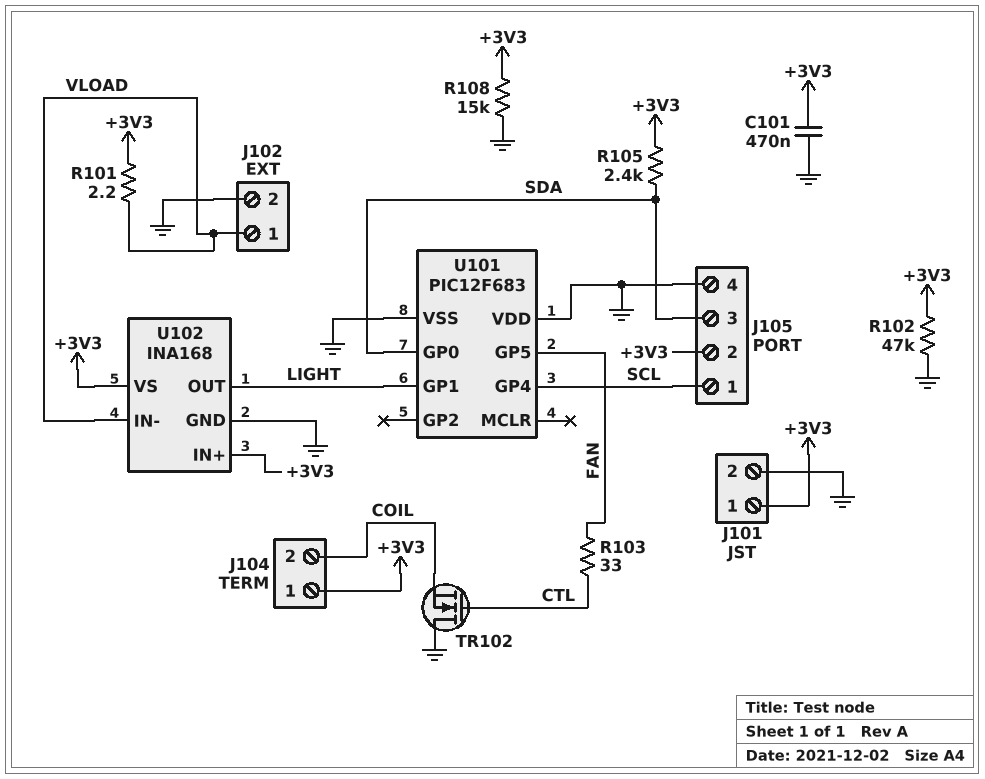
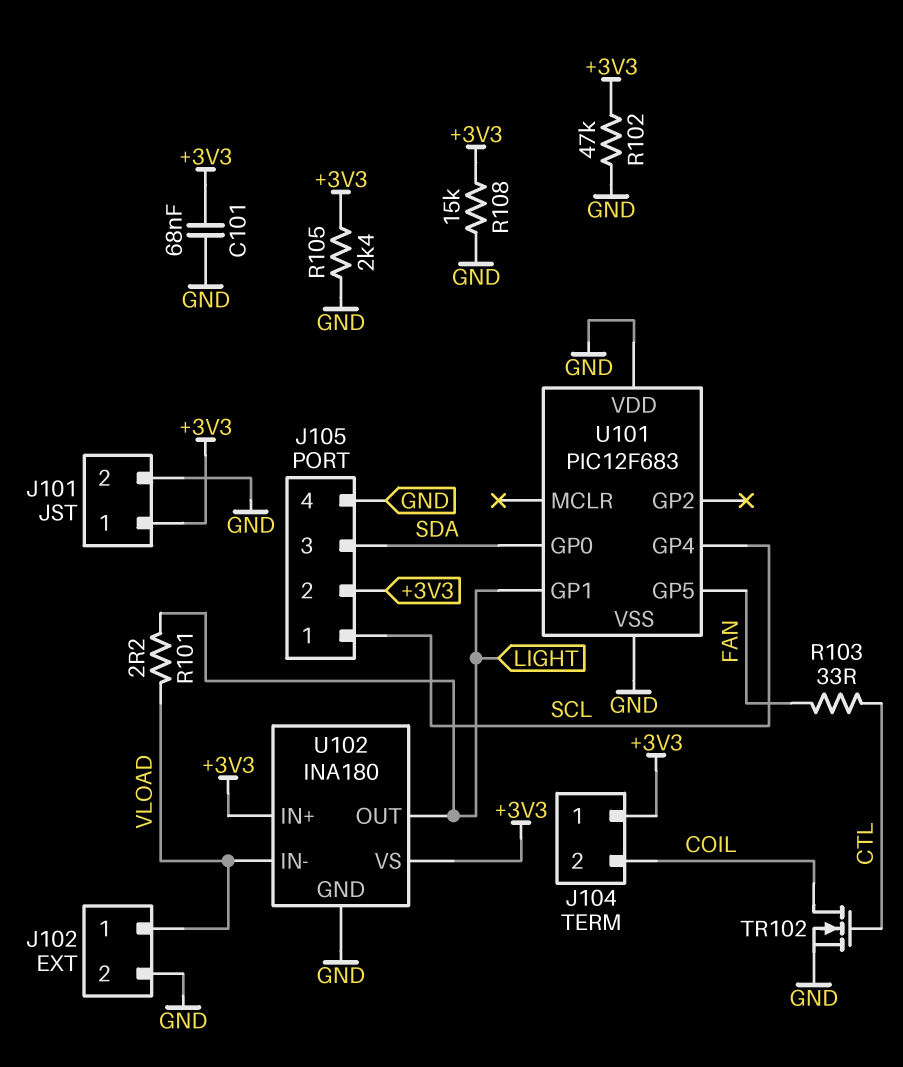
C101: 470nF (+3V3, GND) -> 68nF (+3V3, GND)
R101: 2.2 (+3V3, VLOAD) -> 2.2 (LIGHT, VLOAD)
R105: 2.4k (+3V3, SDA) -> 2.4k (+3V3, GND)
TR102: NMOS (G CTL, D GND, S COIL) -> NMOS (G CTL, D COIL, S GND)
U102: INA168 -> INA180

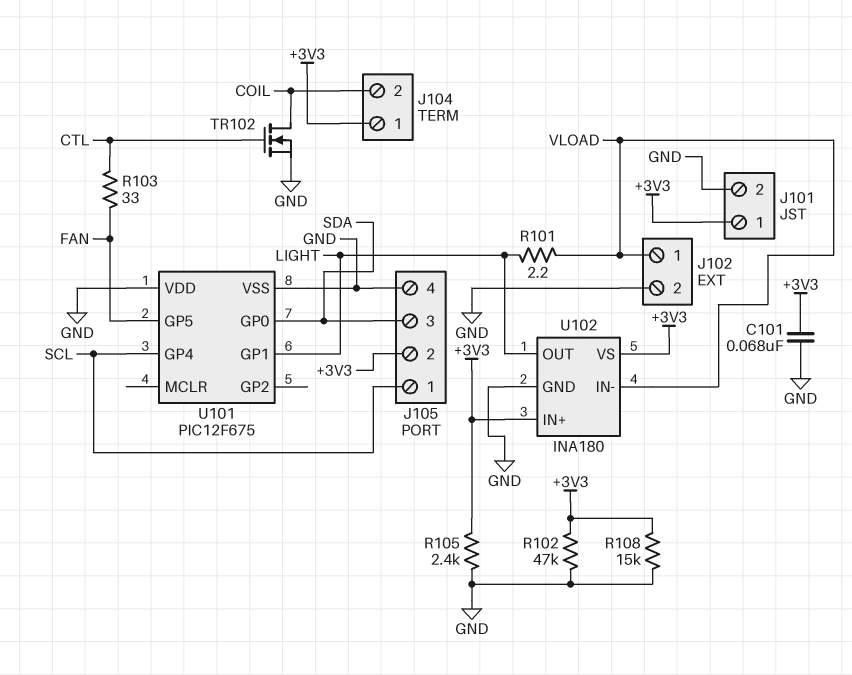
U101: PIC12F683 -> PIC12F675

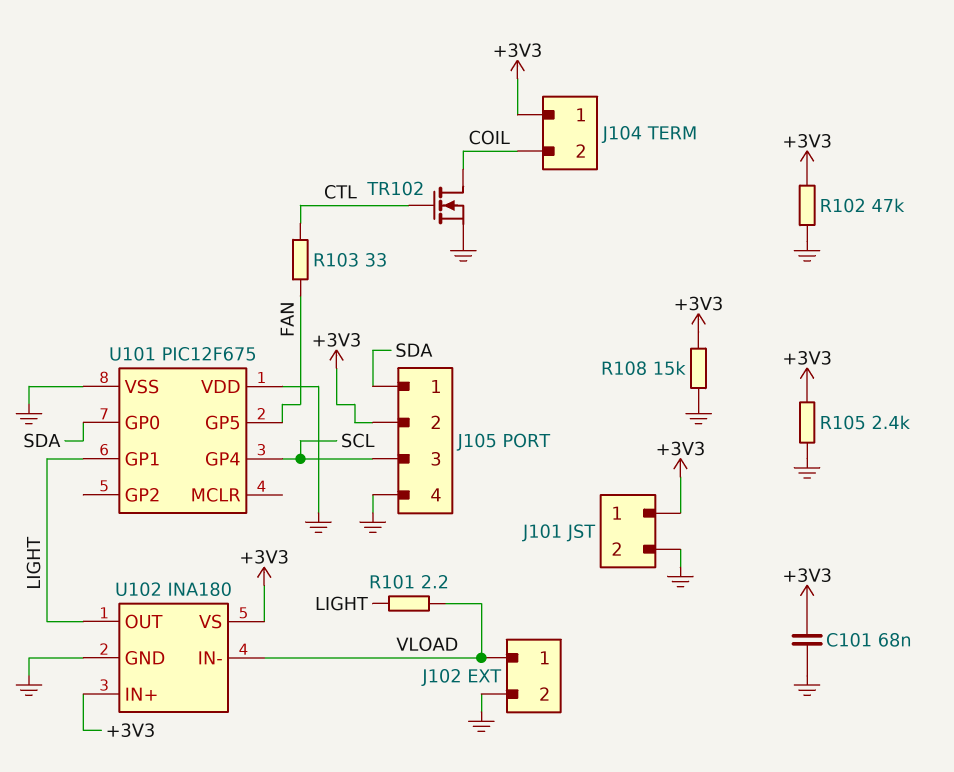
J105 pin 1: SCL -> SDA
J105 pin 3: SDA -> SCL

